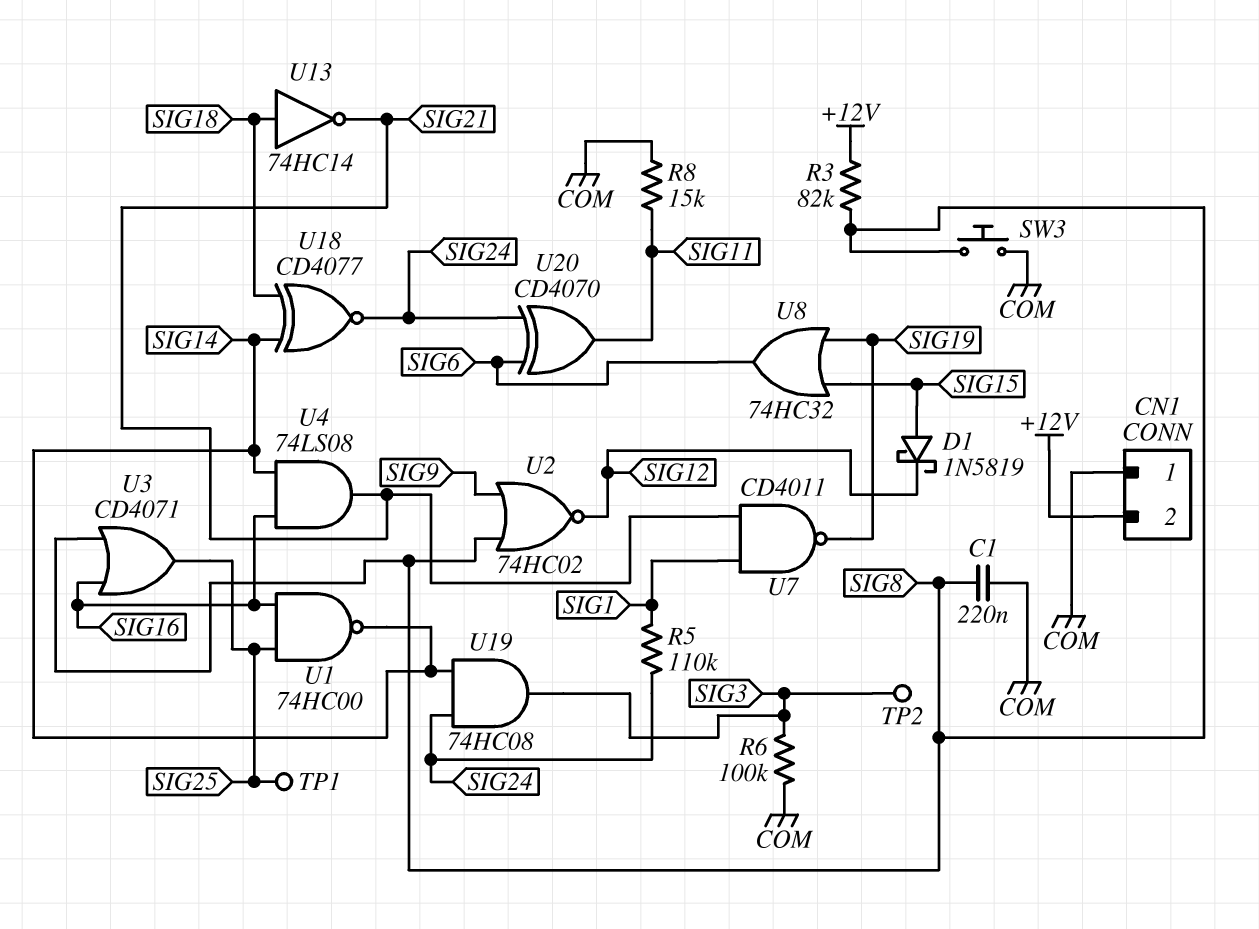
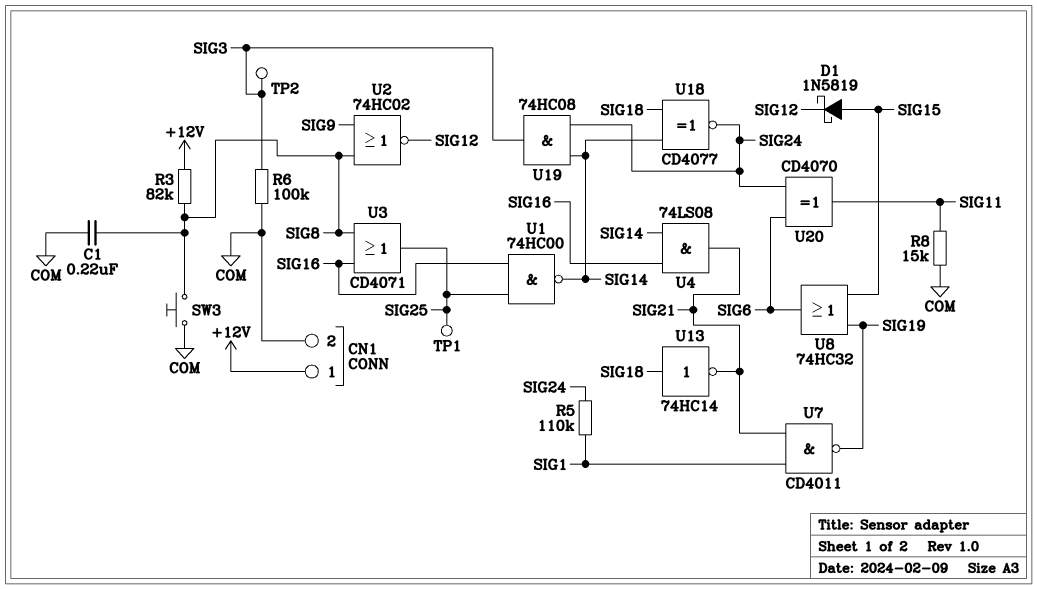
CN1 pin 1: COM -> +12V
CN1 pin 2: +12V -> COM

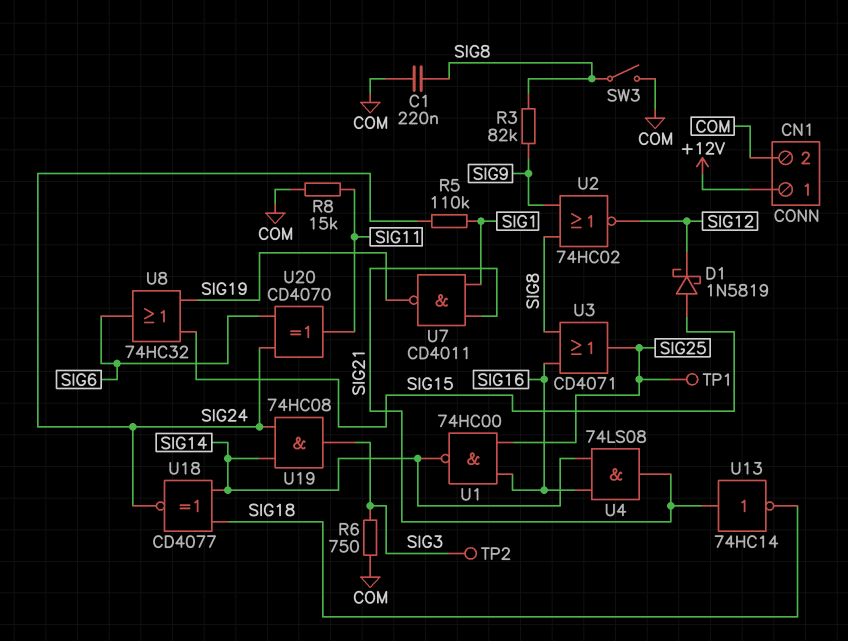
R3: 82k (+12V, SIG8) -> 82k (SIG8, SIG9)
R6: 100k (COM, SIG3) -> 750 (COM, SIG3)
SW3: button (COM, SIG8) -> switch (COM, SIG8)
U13: NOT 74HC14 (in SIG18, out SIG21) -> NOT 74HC14 (in SIG21, out SIG18)

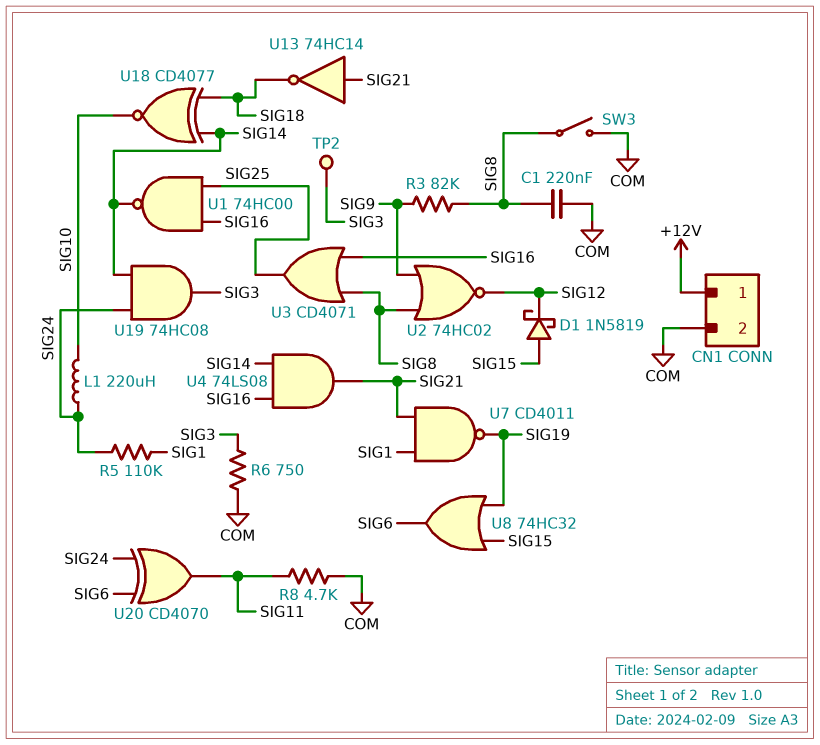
L1: none -> 220uH (SIG10, SIG24)
R8: 15k (COM, SIG11) -> 4.7k (COM, SIG11)
TP1: test point (SIG25) -> none
U18: XNOR CD4077 (in SIG14, in SIG18, out SIG24) -> XNOR CD4077 (in SIG14, in SIG18, out SIG10)

